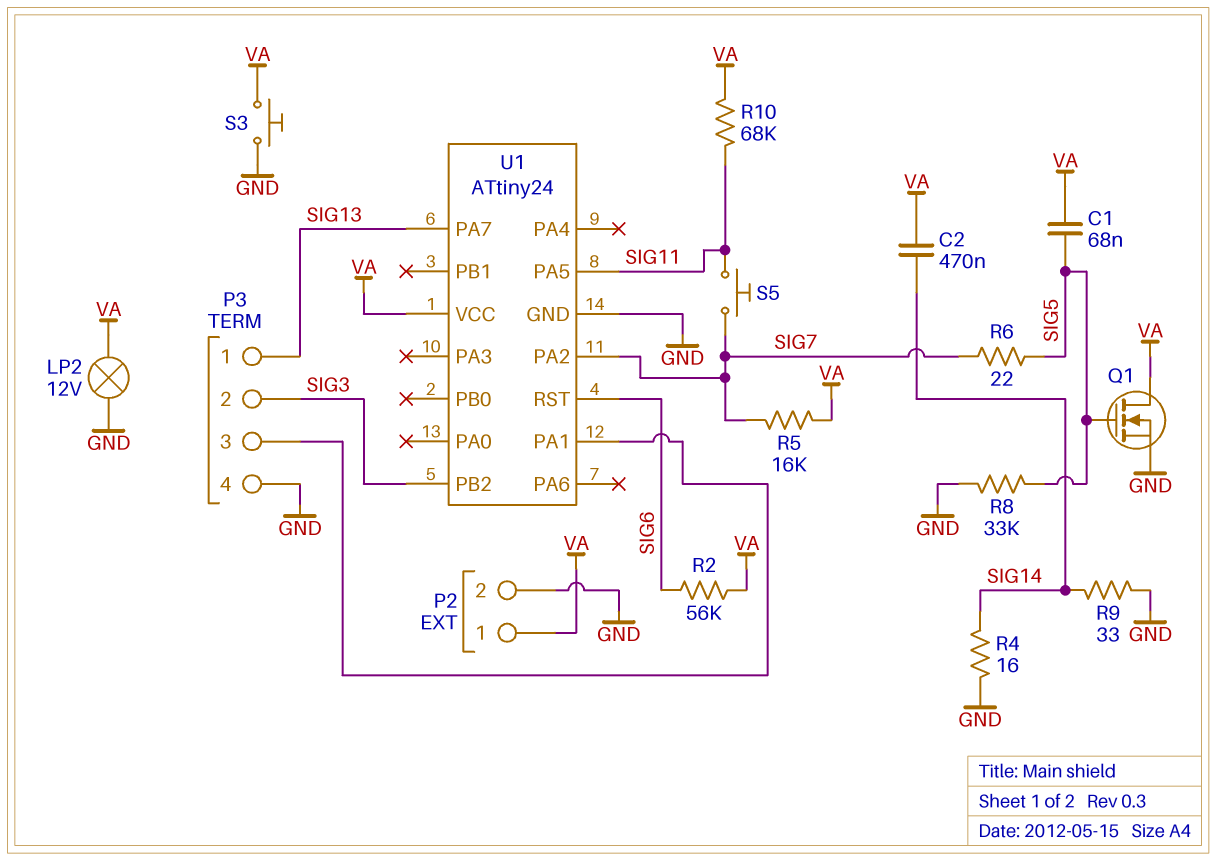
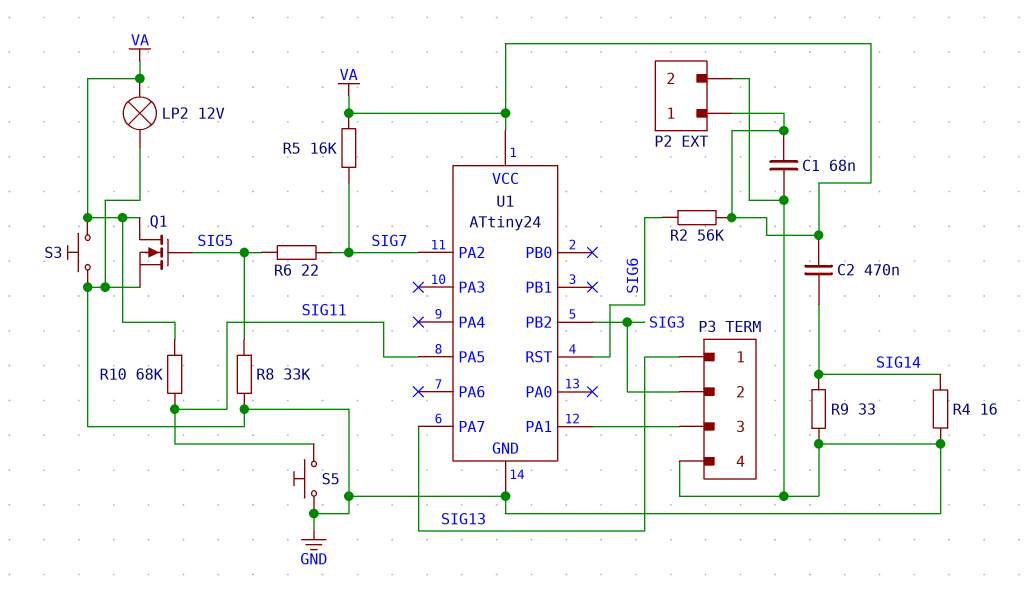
C1: 68nF (SIG5, VA) -> 68nF (GND, VA)
S5: button (SIG7, SIG11) -> button (GND, SIG11)

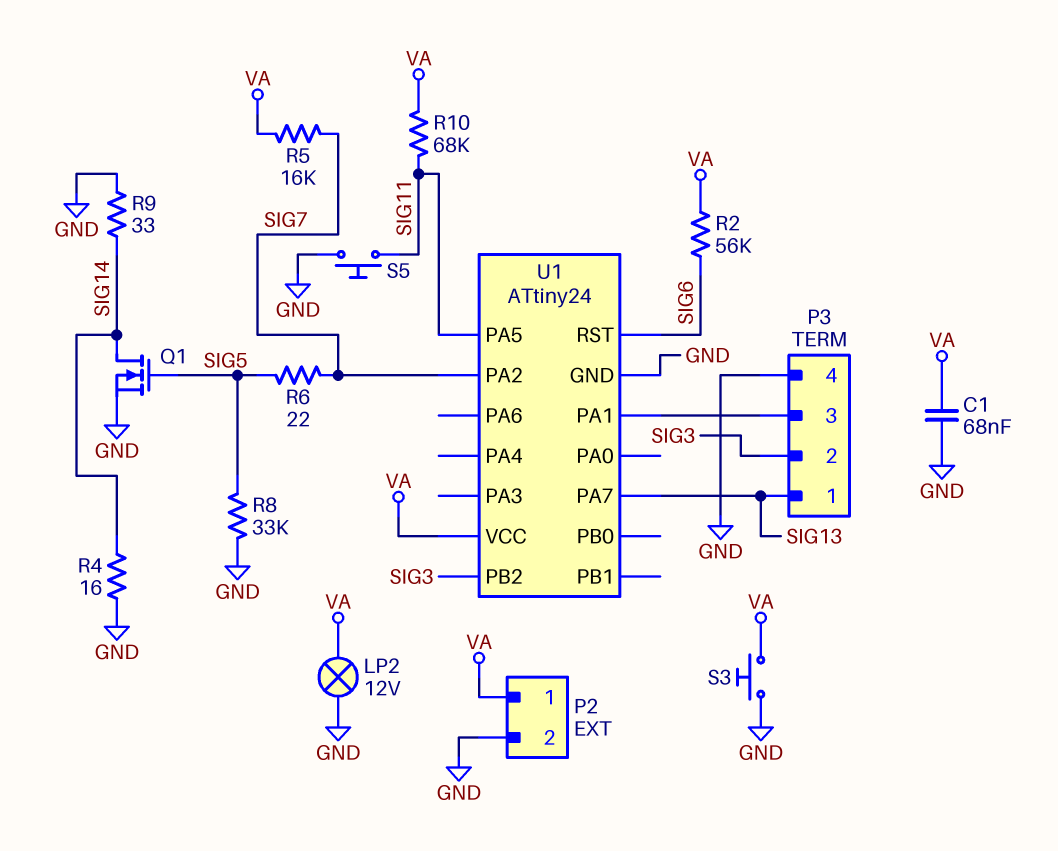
C2: 470nF (SIG14, VA) -> none
Q1: NMOS (G SIG5, D VA, S GND) -> NMOS (G SIG5, D SIG14, S GND)

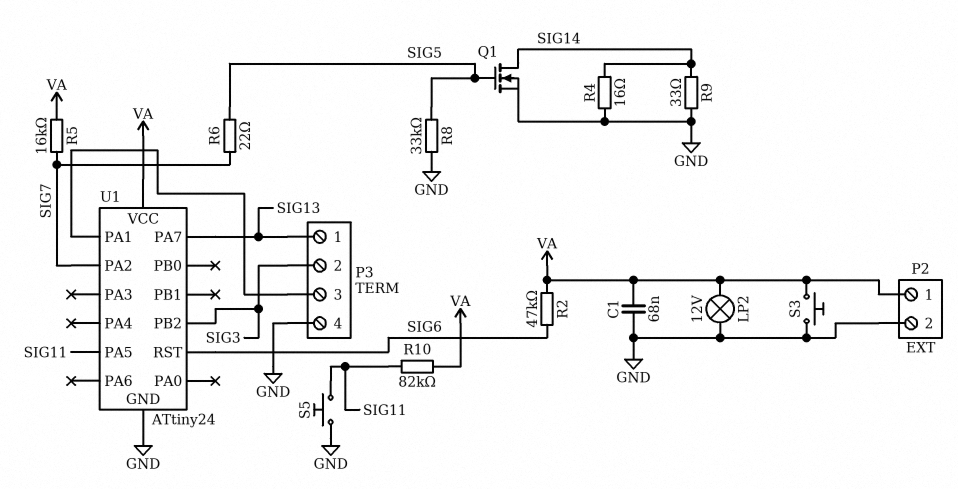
R2: 56k (SIG6, VA) -> 47k (SIG6, VA)
R10: 68k (SIG11, VA) -> 82k (SIG11, VA)

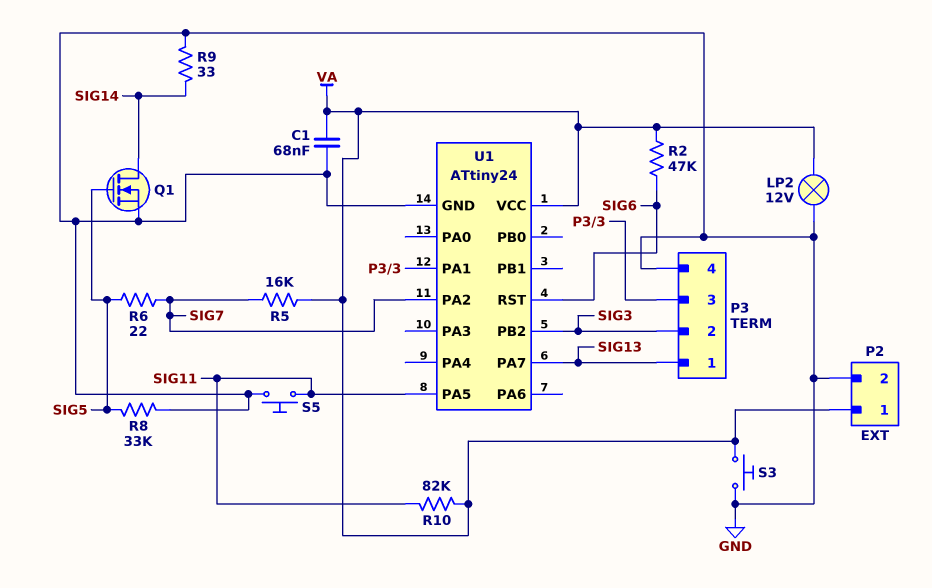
R4: 16 (GND, SIG14) -> none

